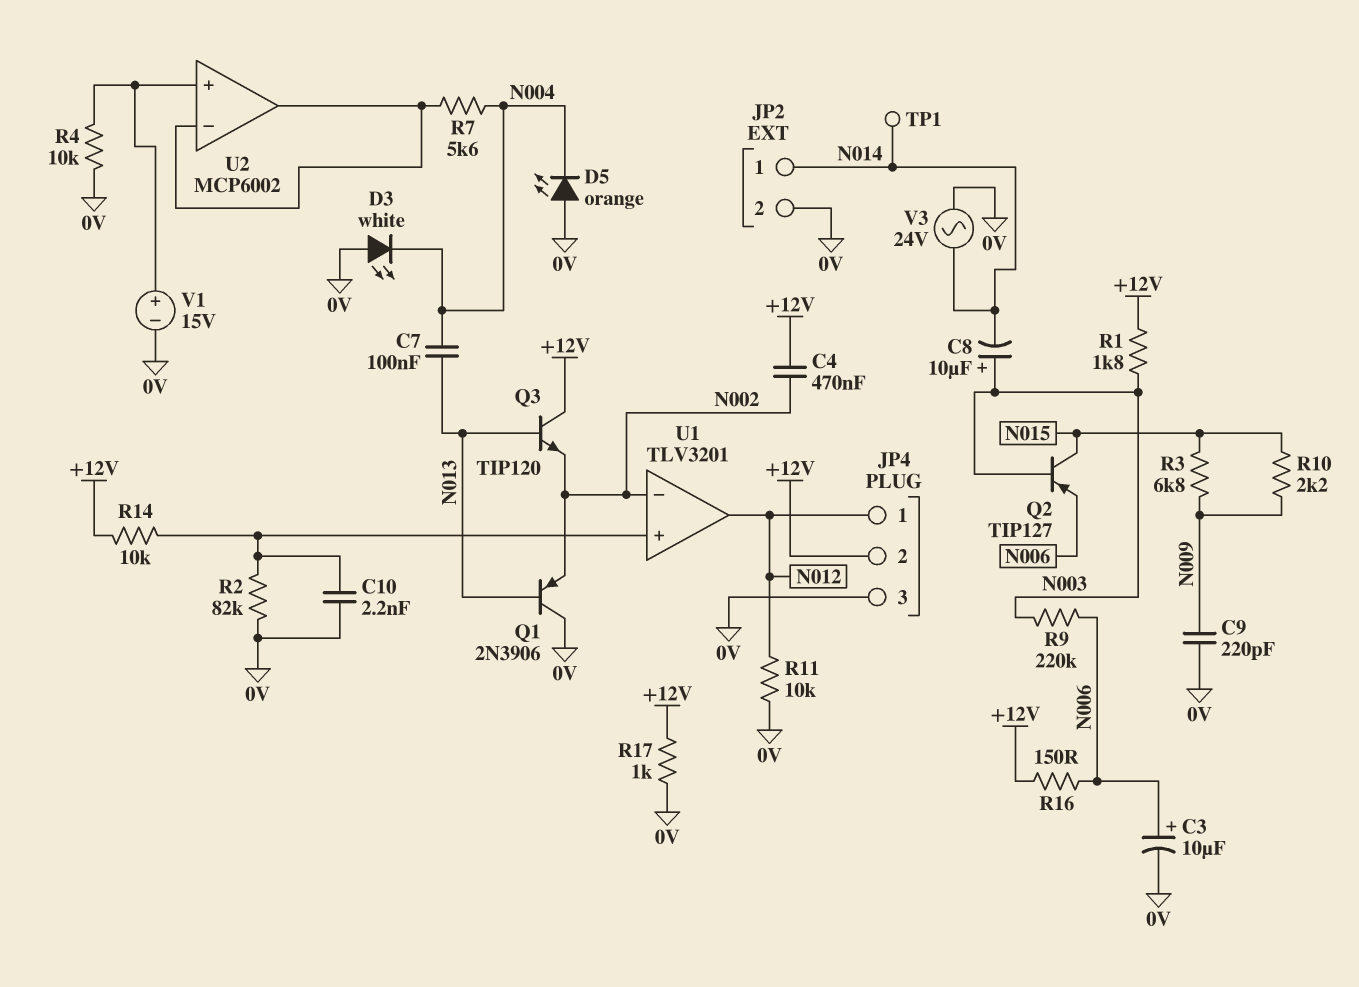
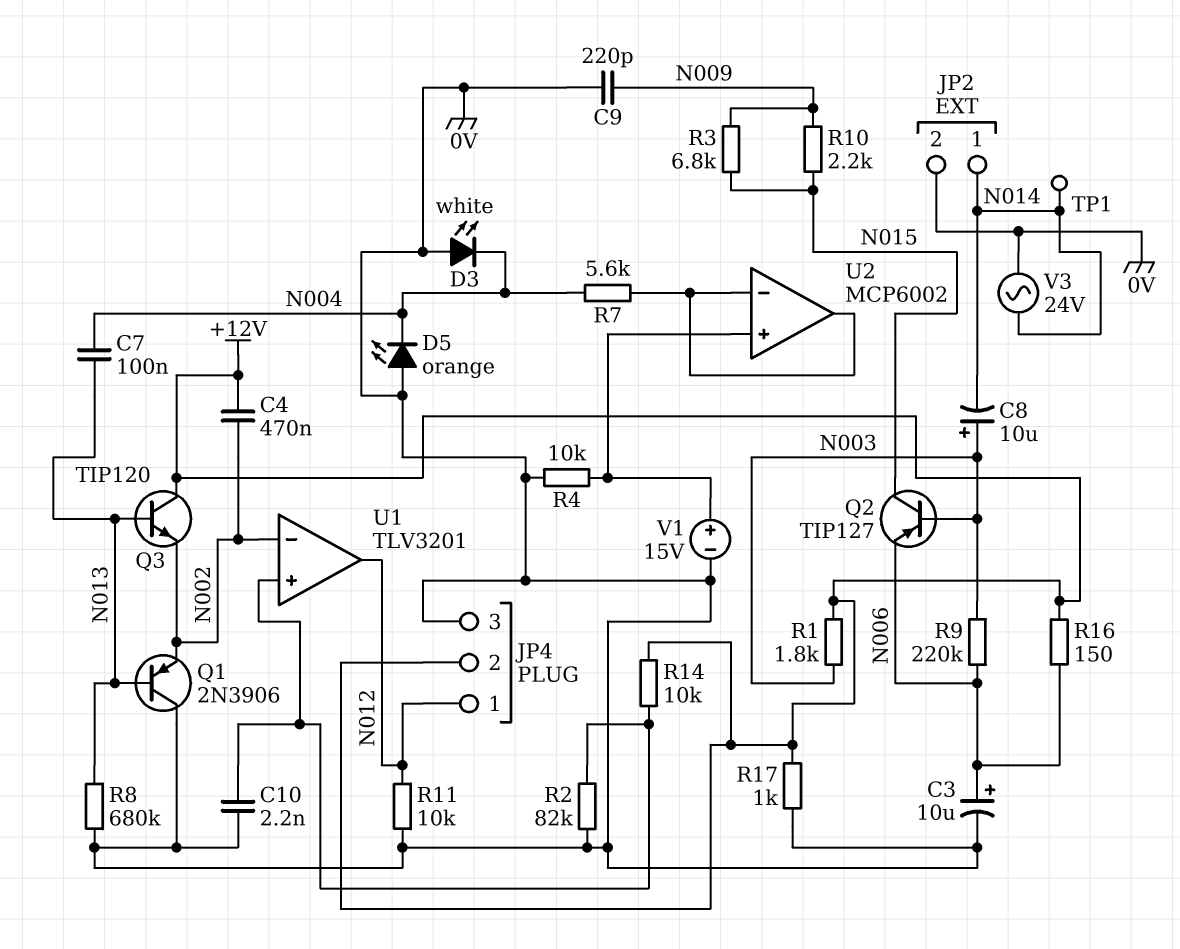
R8: none -> 680k (0V, N013)

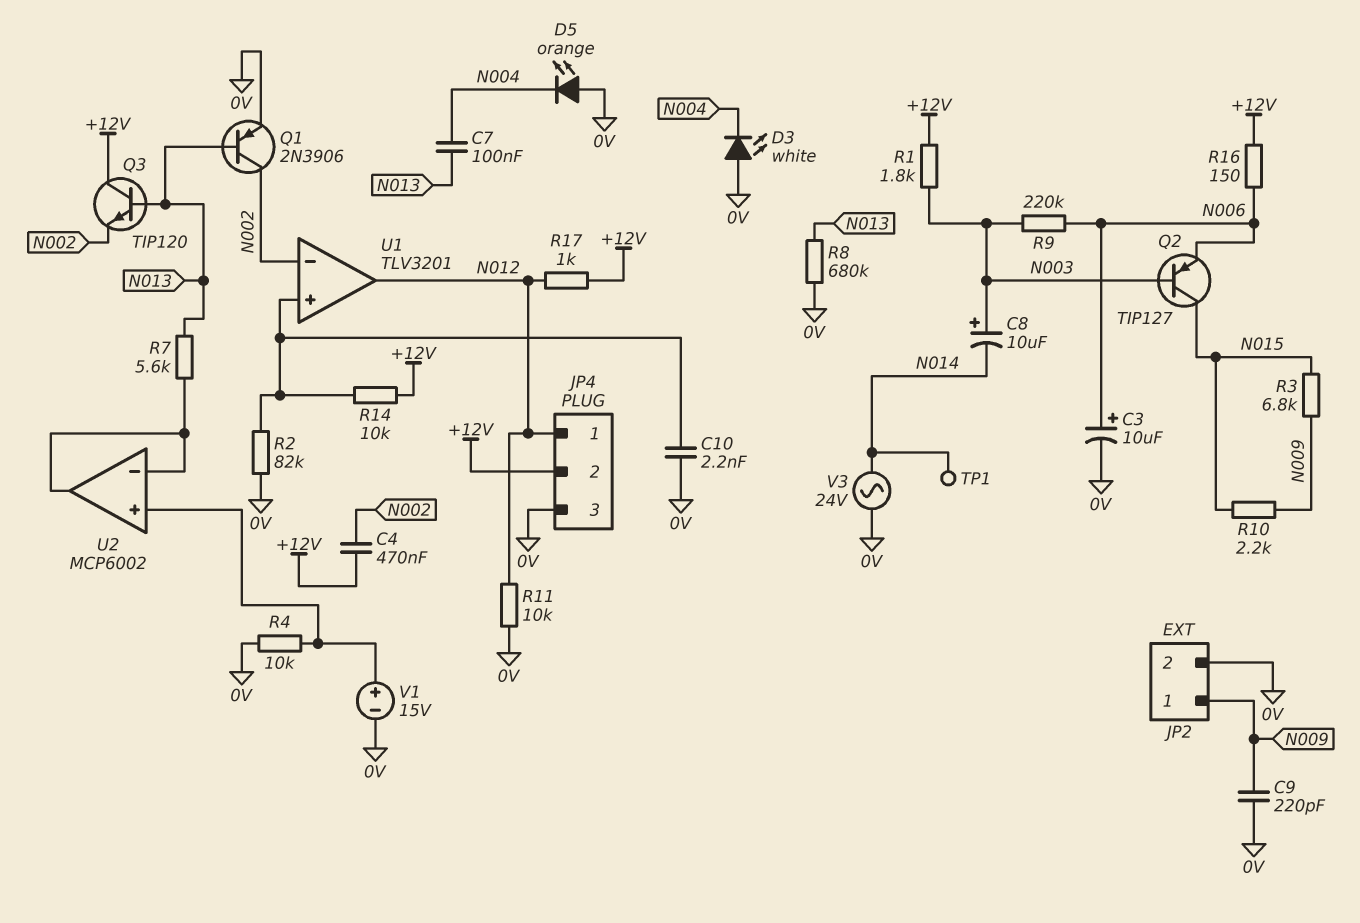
JP2 pin 1: N014 -> N009
Q1: PNP 2N3906 (B N013, C 0V, E N002) -> PNP 2N3906 (B N013, C N002, E 0V)
R7: 5.6k (N004, U2/in-) -> 5.6k (N013, U2/in-)
R17: 1k (+12V, 0V) -> 1k (+12V, N012)

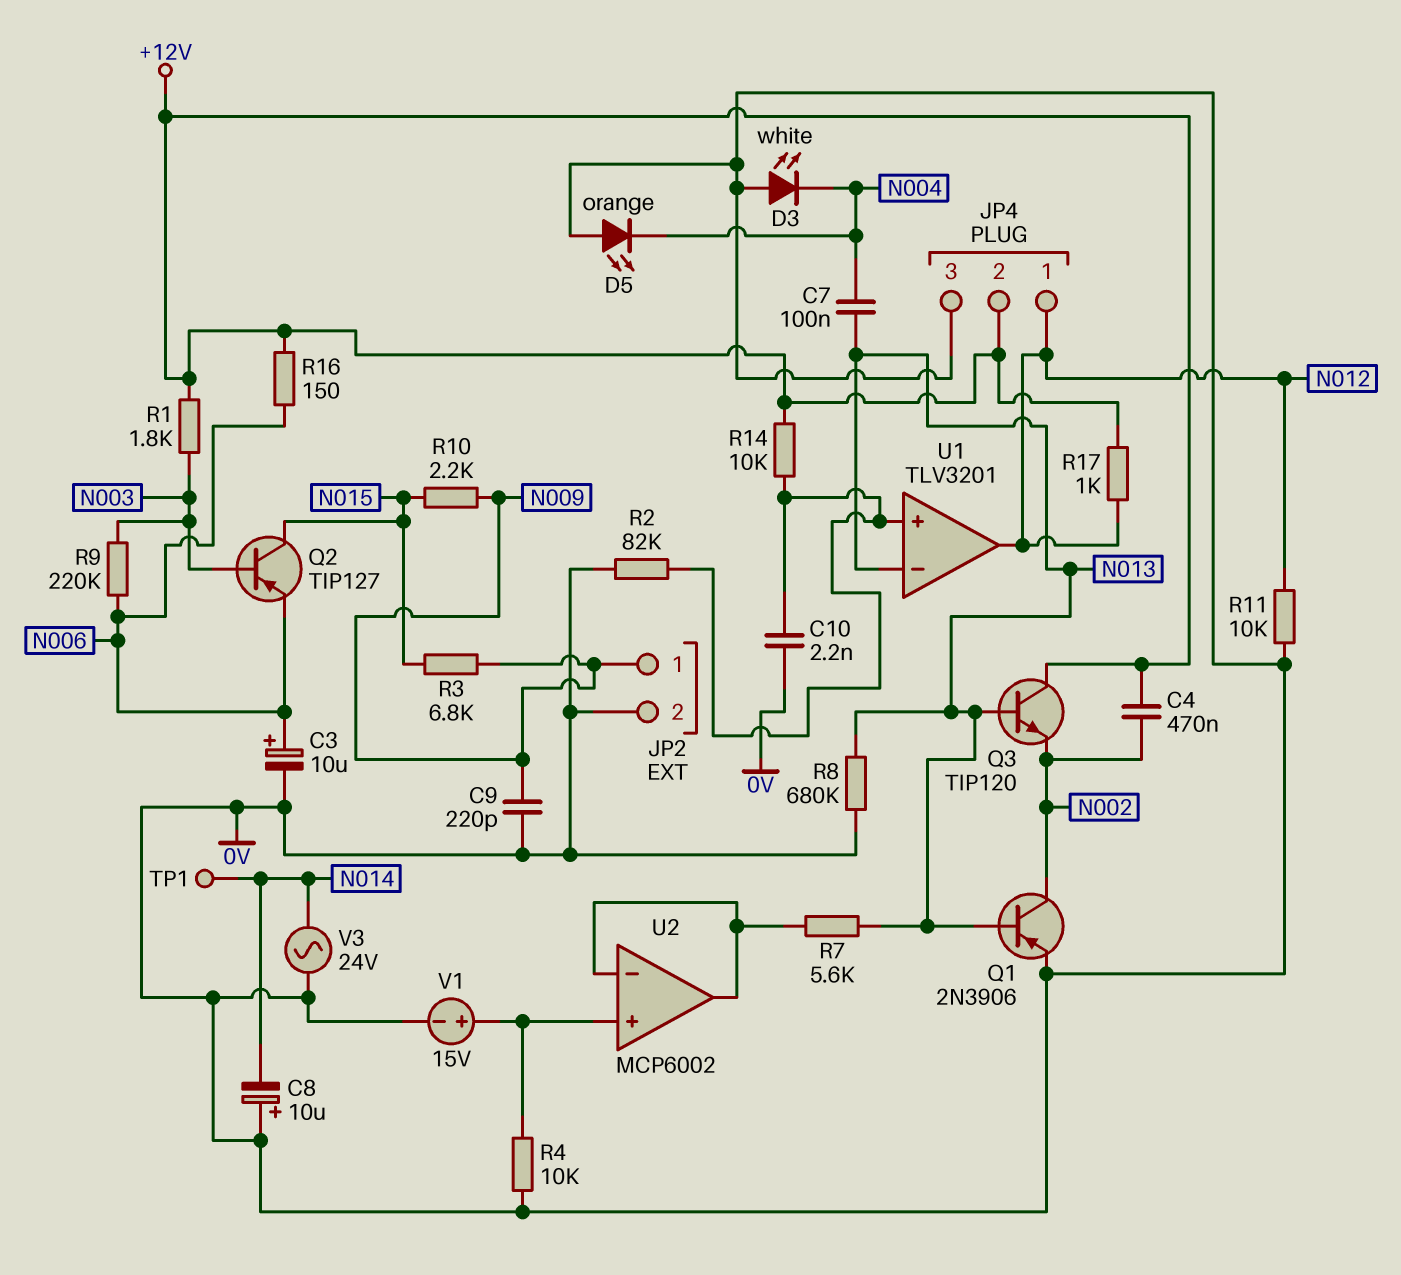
C8: 10uF (plus N003, minus N014) -> 10uF (plus 0V, minus N014)
U1 pin in-: N002 -> N013

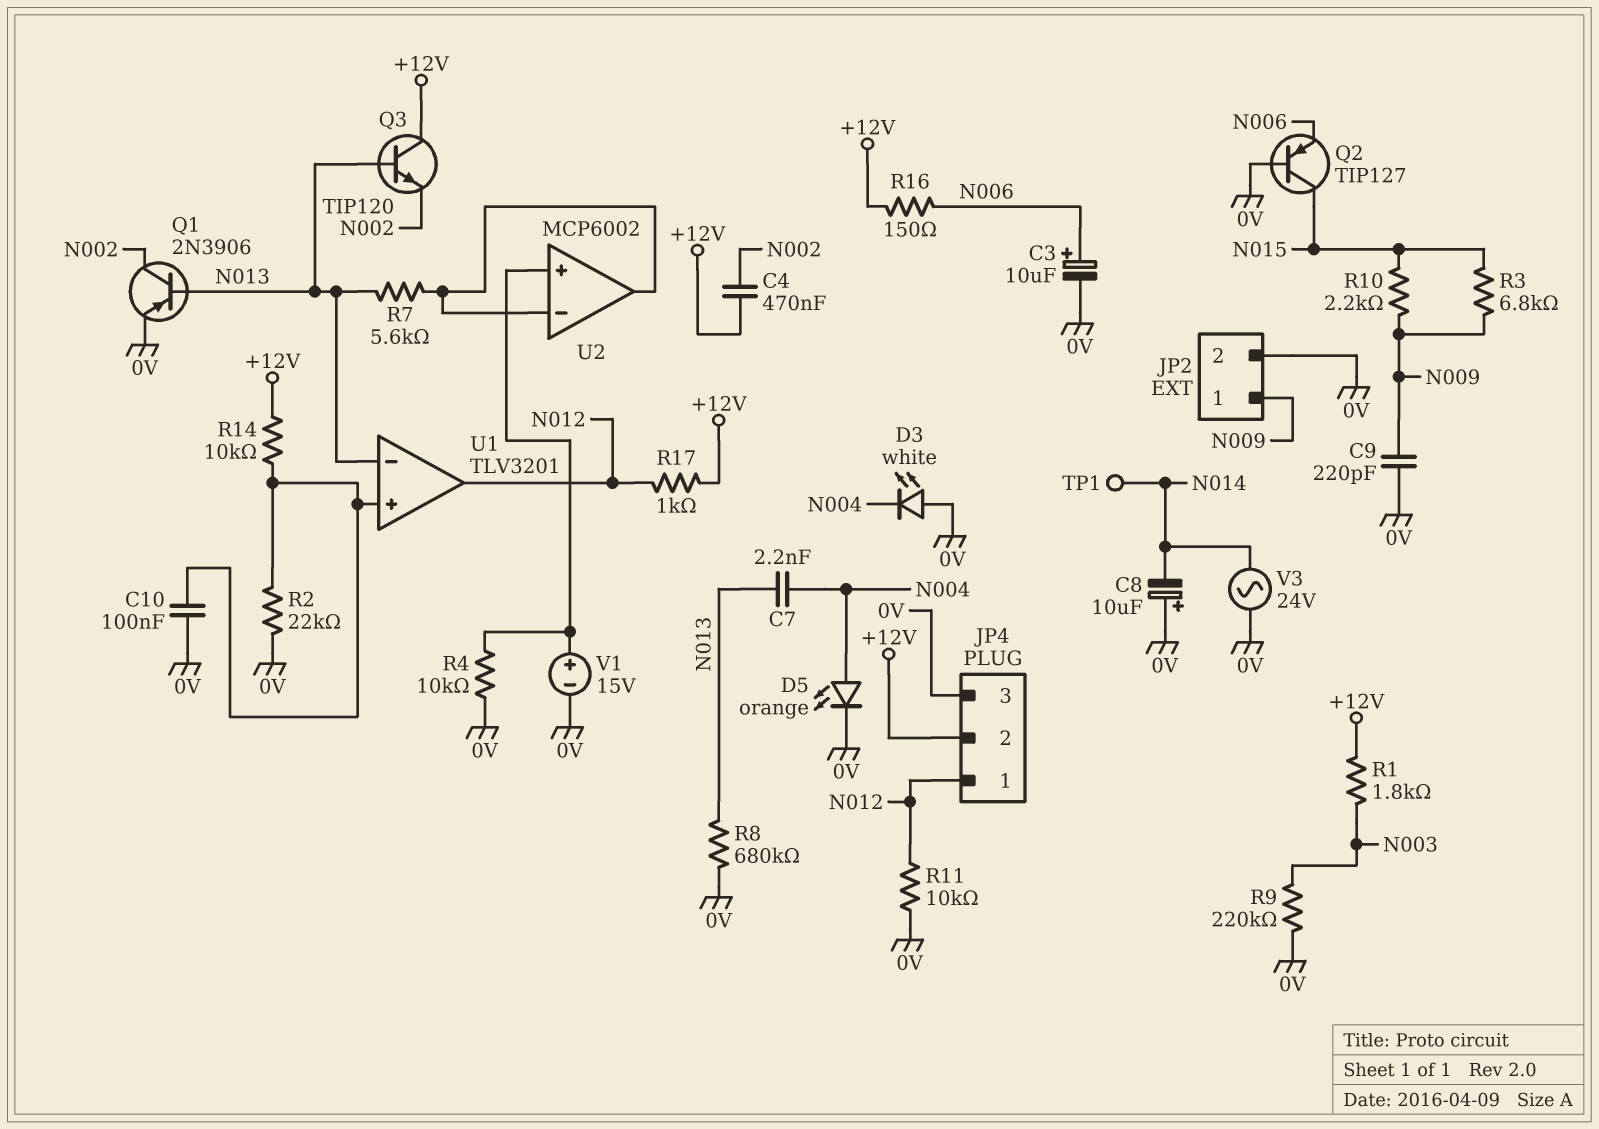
C7: 100nF (N004, N013) -> 2.2nF (N004, N013)
C10: 2.2nF (0V, U1/in+) -> 100nF (0V, U1/in+)
D5: LED orange (A 0V, K N004) -> LED orange (A N004, K 0V)
Q2: PNP TIP127 (B N003, C N015, E N006) -> PNP TIP127 (B 0V, C N015, E N006)
R2: 82k (0V, U1/in+) -> 22k (0V, U1/in+)
R9: 220k (N003, N006) -> 220k (0V, N003)

